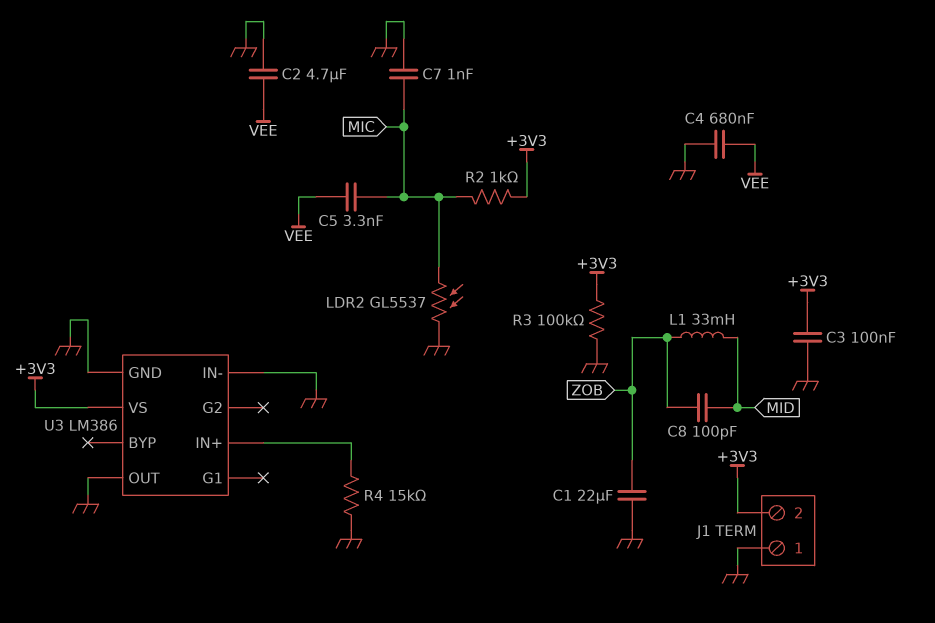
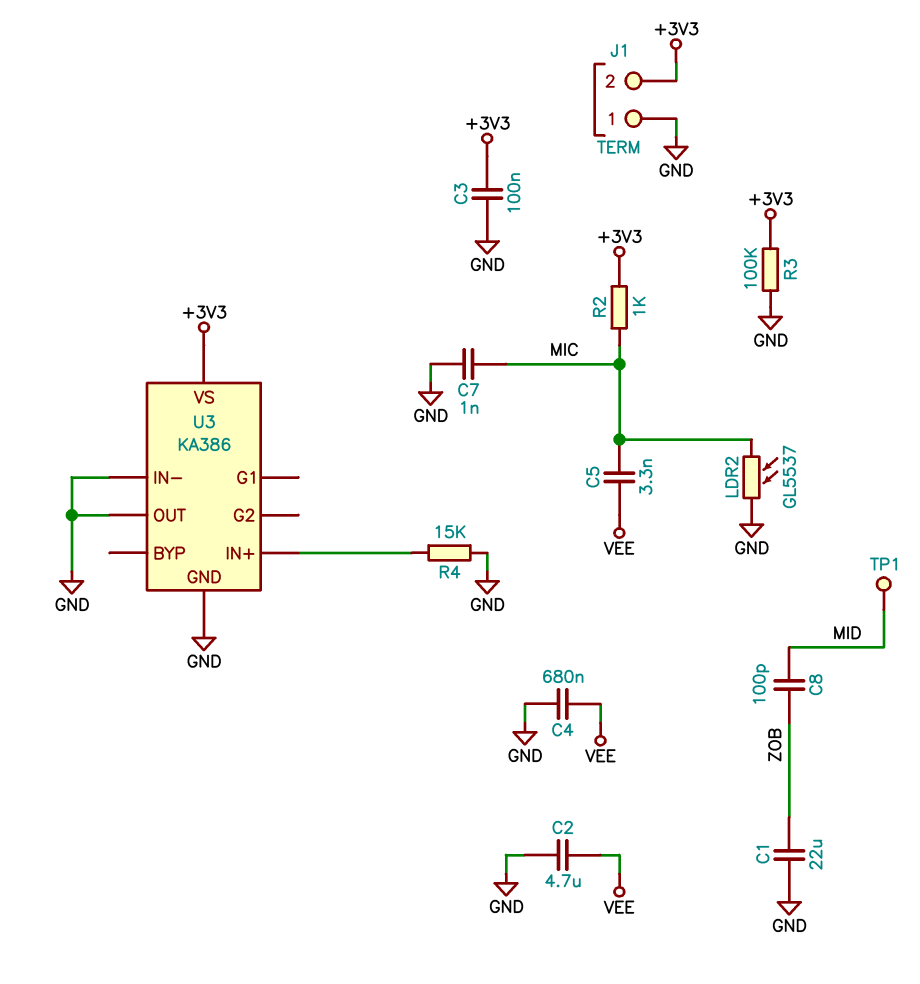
L1: 33mH (MID, ZOB) -> none
TP1: none -> test point (MID)
U3: LM386 -> KA386

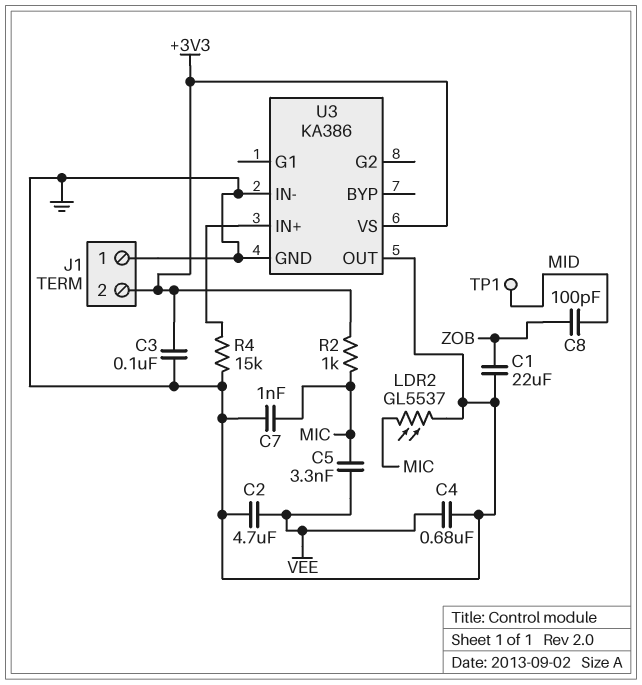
R3: 100k (+3V3, GND) -> none

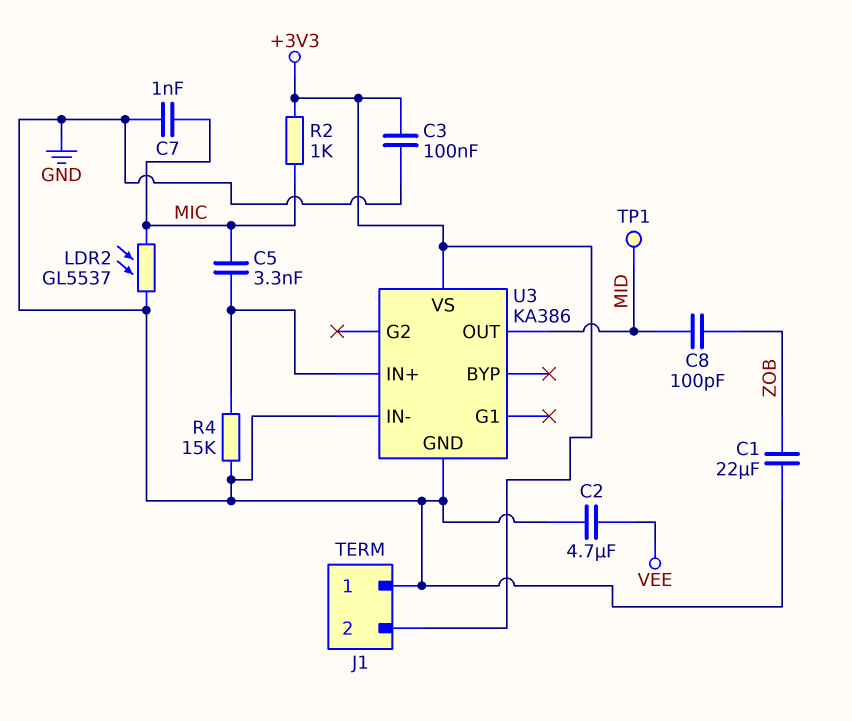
C4: 680nF (GND, VEE) -> none
C5: 3.3nF (MIC, VEE) -> 3.3nF (MIC, U3/IN+)
U3 pin OUT: GND -> MID

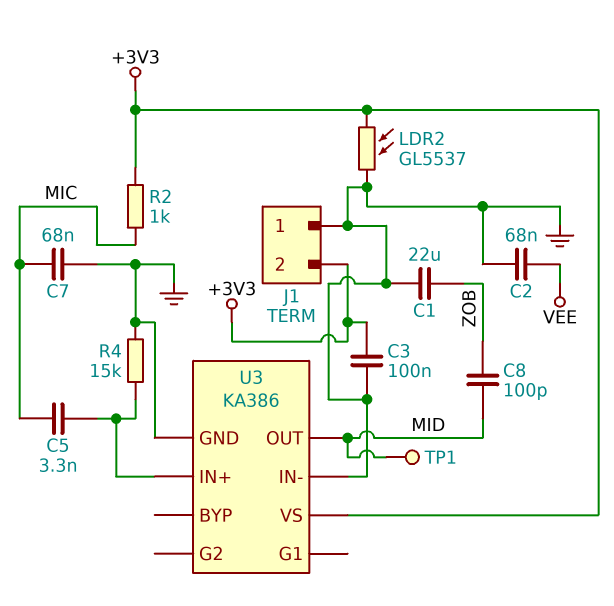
C2: 4.7uF (GND, VEE) -> 68nF (GND, VEE)
C7: 1nF (GND, MIC) -> 68nF (GND, MIC)
LDR2: GL5537 (GND, MIC) -> GL5537 (+3V3, GND)

